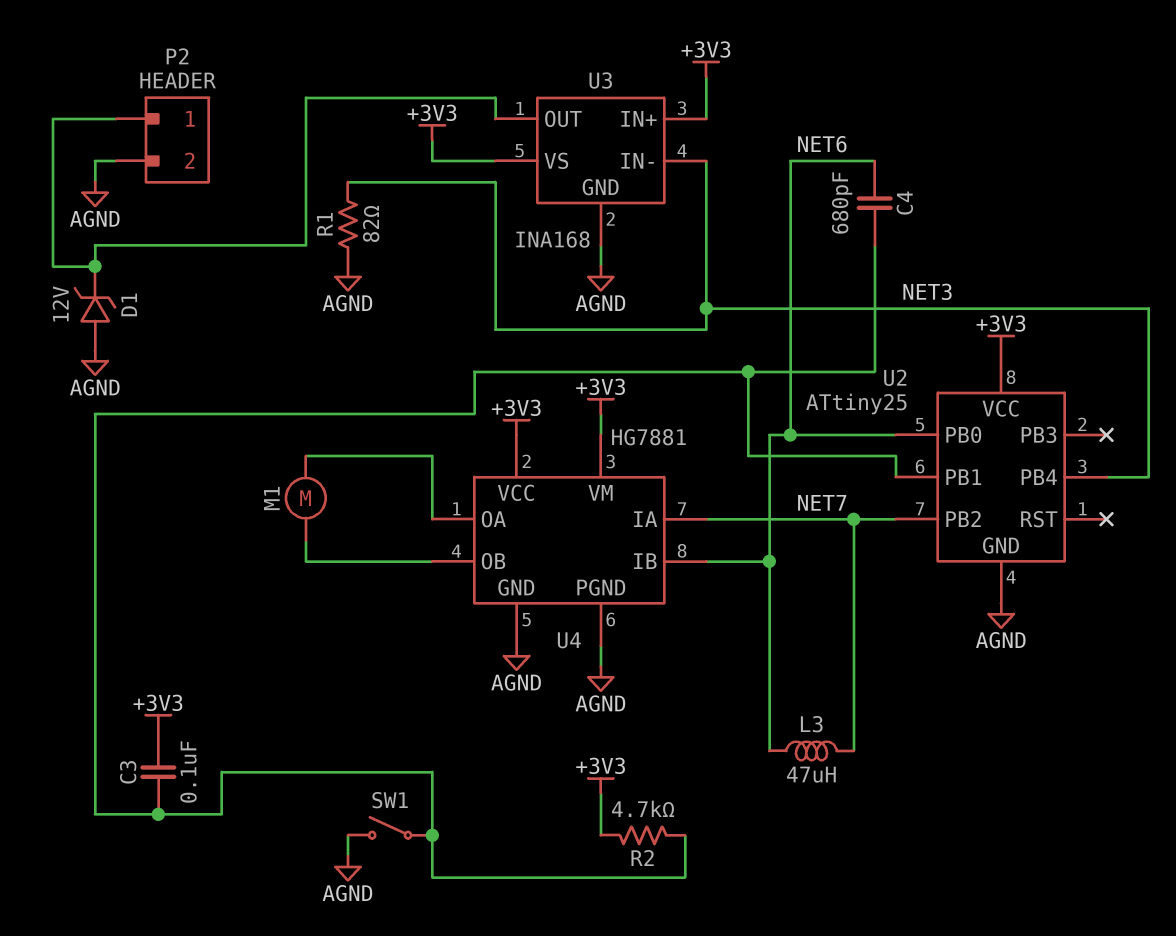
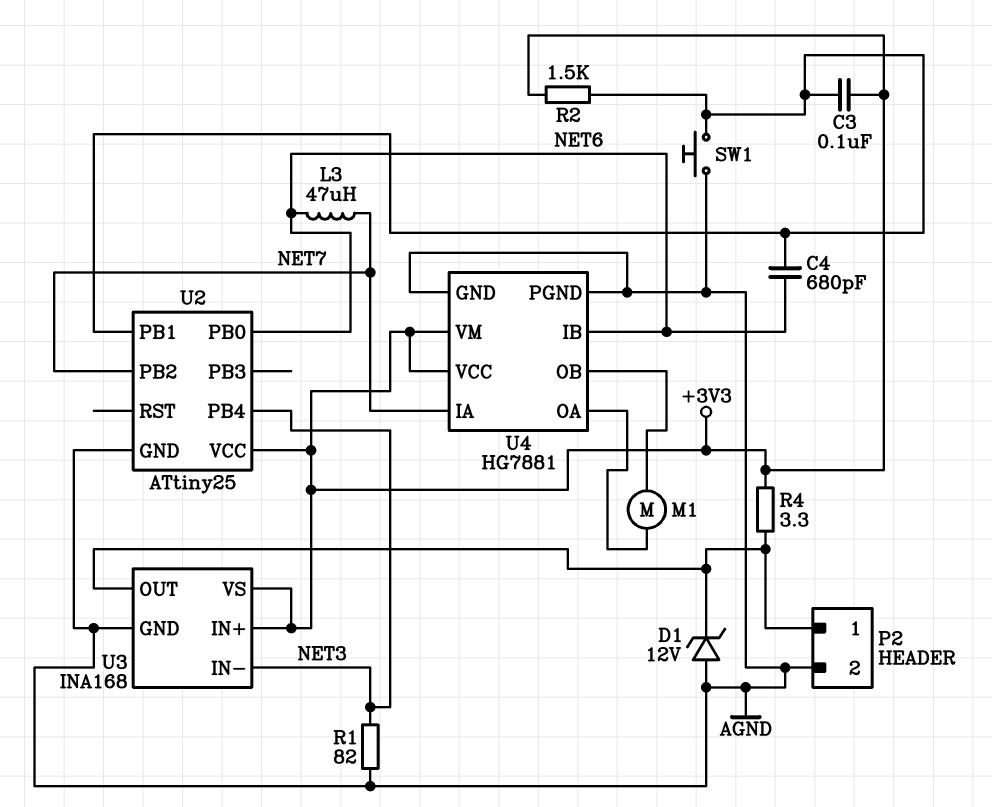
R2: 4.7k (+3V3, U2/PB1) -> 1.5k (+3V3, U2/PB1)
R4: none -> 3.3 (+3V3, P2/1)
SW1: switch (AGND, U2/PB1) -> button (AGND, U2/PB1)

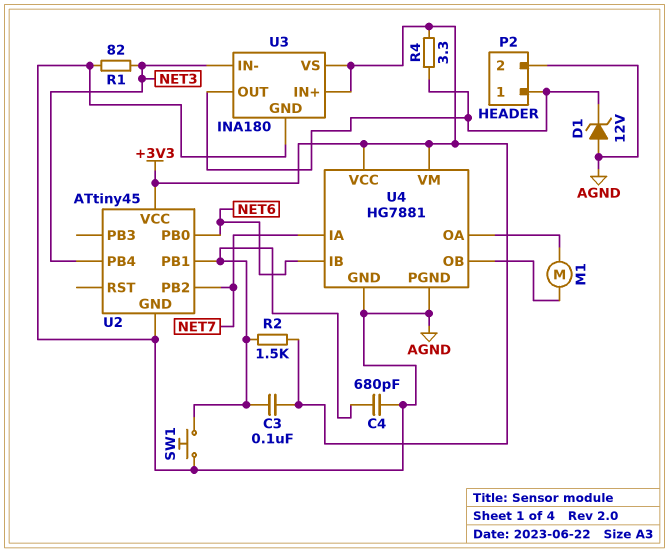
C4: 680pF (NET6, U2/PB1) -> 680pF (AGND, U2/PB1)
L3: 47uH (NET6, NET7) -> none
U2: ATtiny25 -> ATtiny45
U3: INA168 -> INA180

